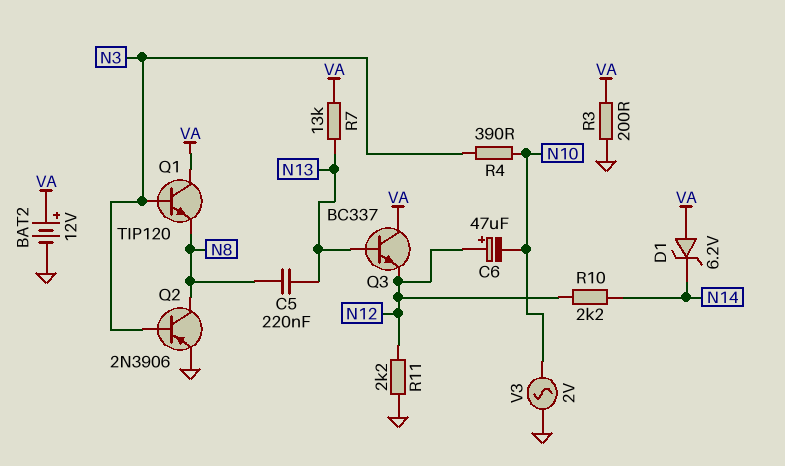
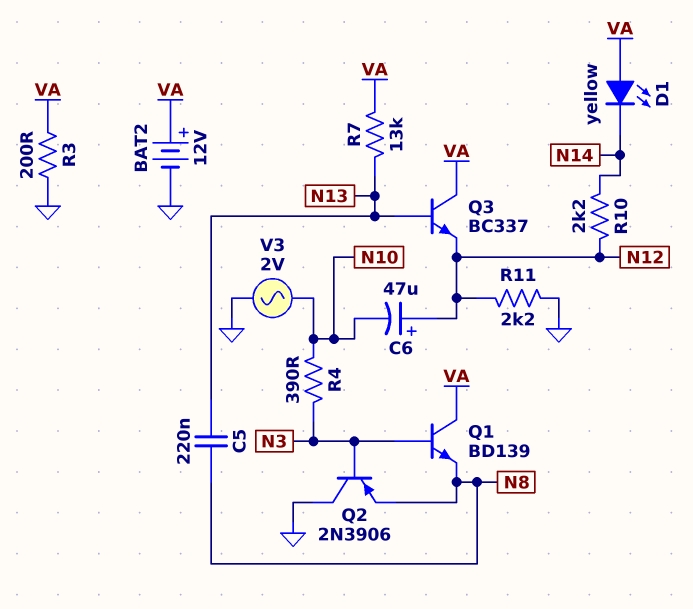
D1: zener 6.2V (A VA, K N14) -> LED yellow (A VA, K N14)
Q1: NPN TIP120 (B N3, C VA, E N8) -> NPN BD139 (B N3, C VA, E N8)
Q2: PNP 2N3906 (B N3, C N8, E GND) -> PNP 2N3906 (B N3, C GND, E N8)

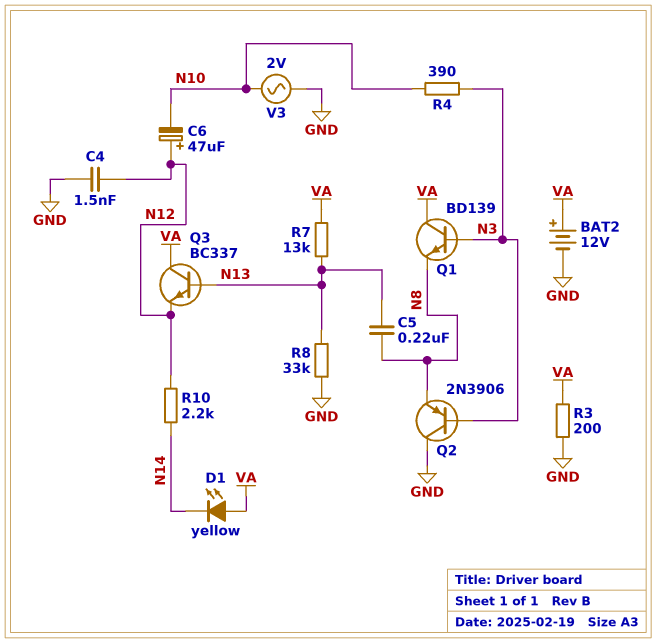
C4: none -> 1.5nF (GND, N12)
R8: none -> 33k (GND, N13)
R11: 2.2k (GND, N12) -> none

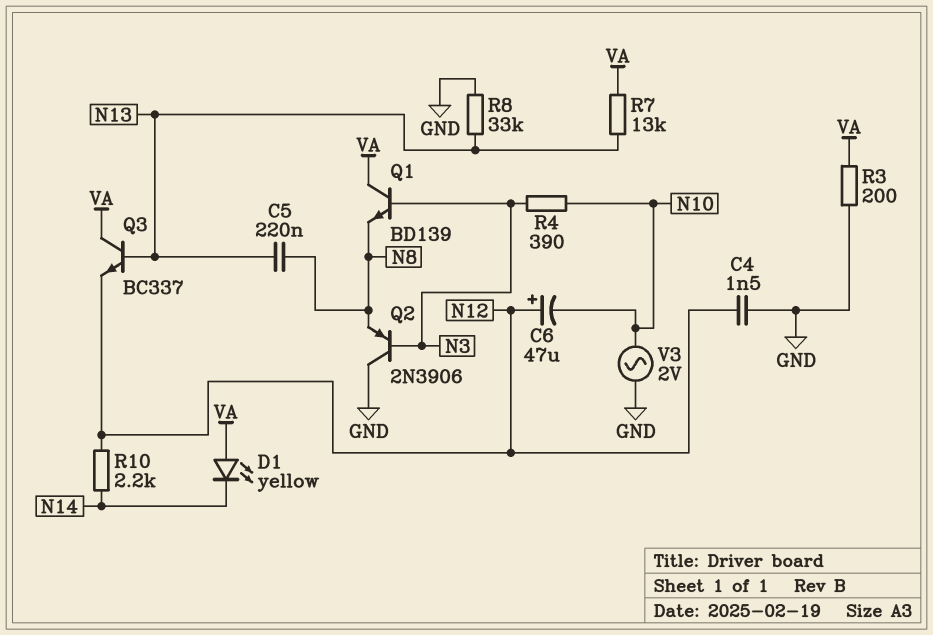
BAT2: 12V (plus VA, minus GND) -> none

